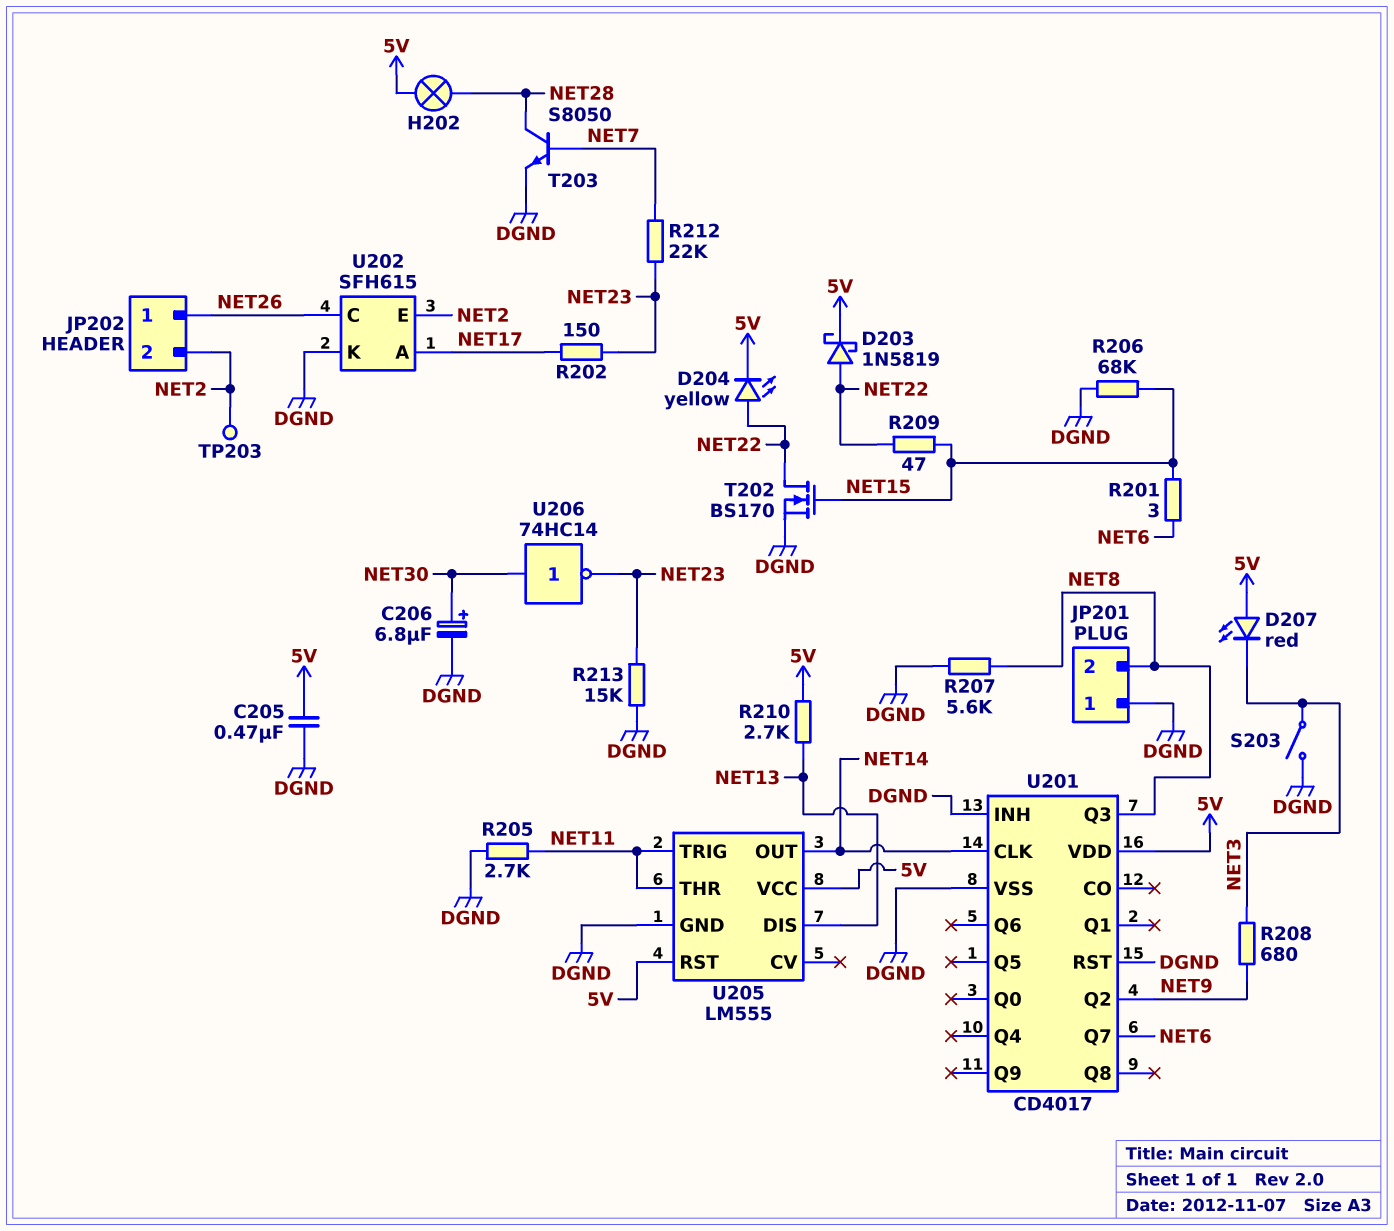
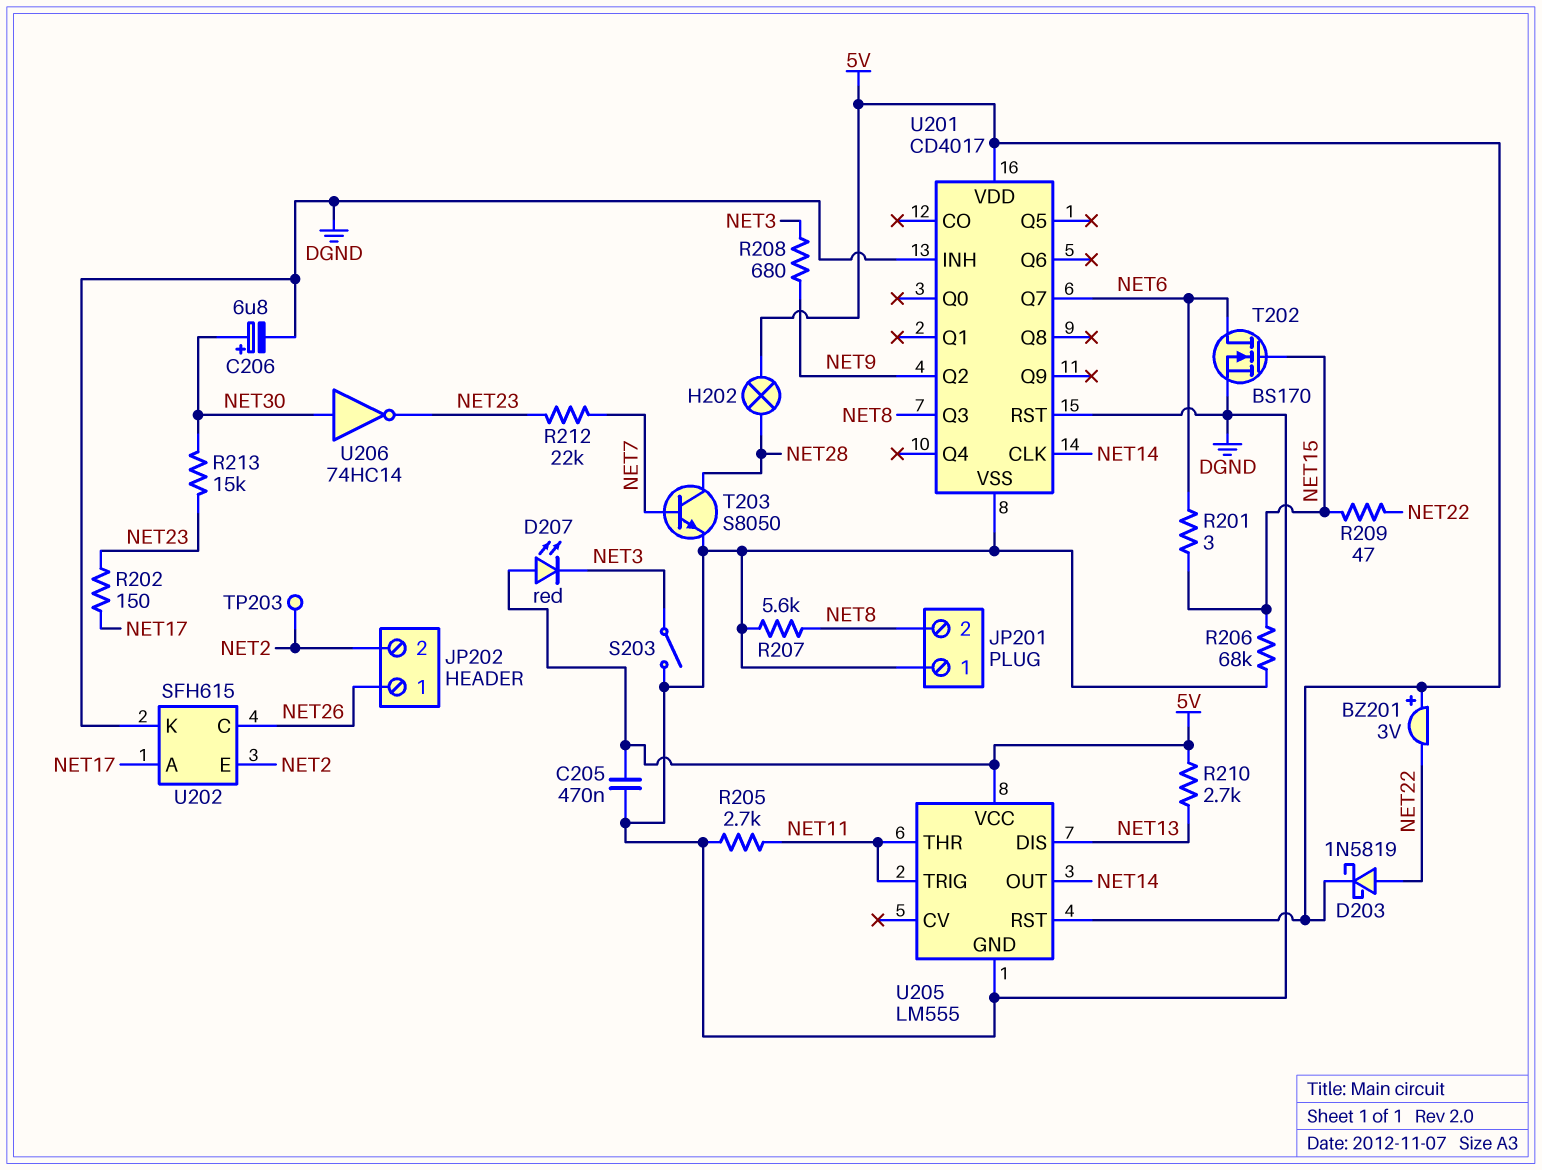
BZ201: none -> buzzer 3V (plus 5V, minus NET22)
D204: LED yellow (A NET22, K 5V) -> none
R213: 15k (DGND, NET23) -> 15k (NET23, NET30)
T202: NMOS BS170 (G NET15, D NET22, S DGND) -> NMOS BS170 (G NET15, D NET6, S DGND)

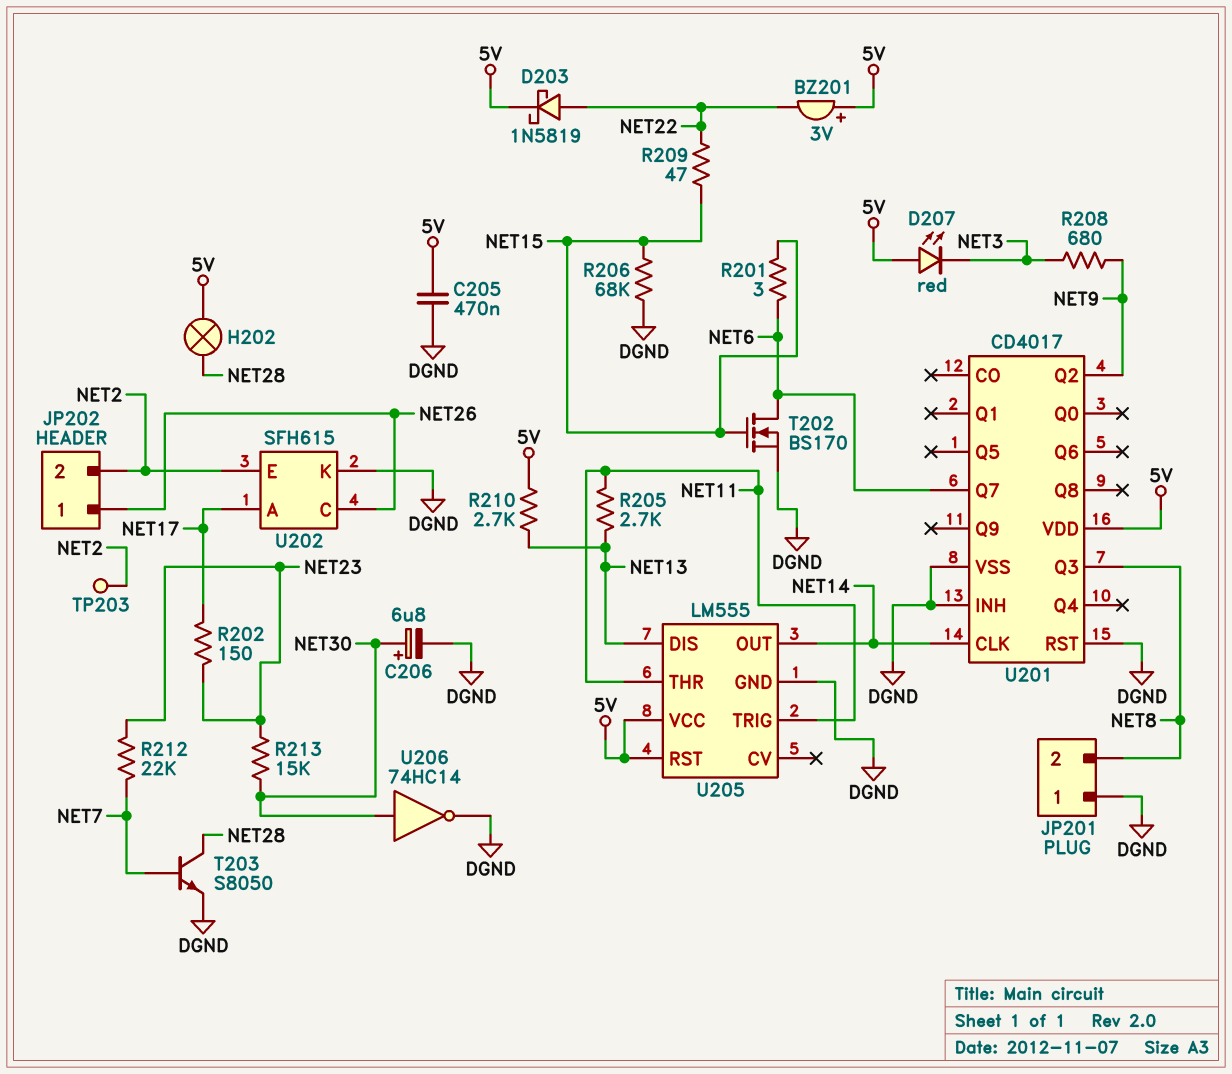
R205: 2.7k (DGND, NET11) -> 2.7k (NET11, NET13)
R207: 5.6k (DGND, NET8) -> none
S203: switch (DGND, NET3) -> none
U206: NOT 74HC14 (in NET30, out NET23) -> NOT 74HC14 (in NET30, out DGND)

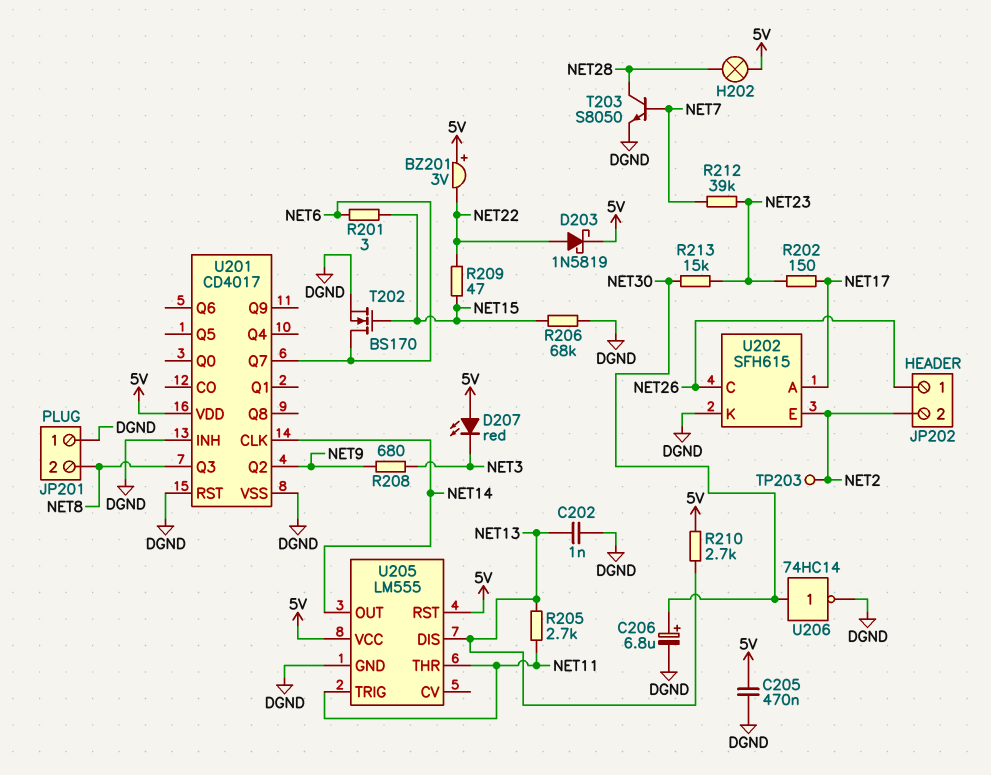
C202: none -> 1nF (DGND, NET13)
R212: 22k (NET7, NET23) -> 39k (NET7, NET23)

